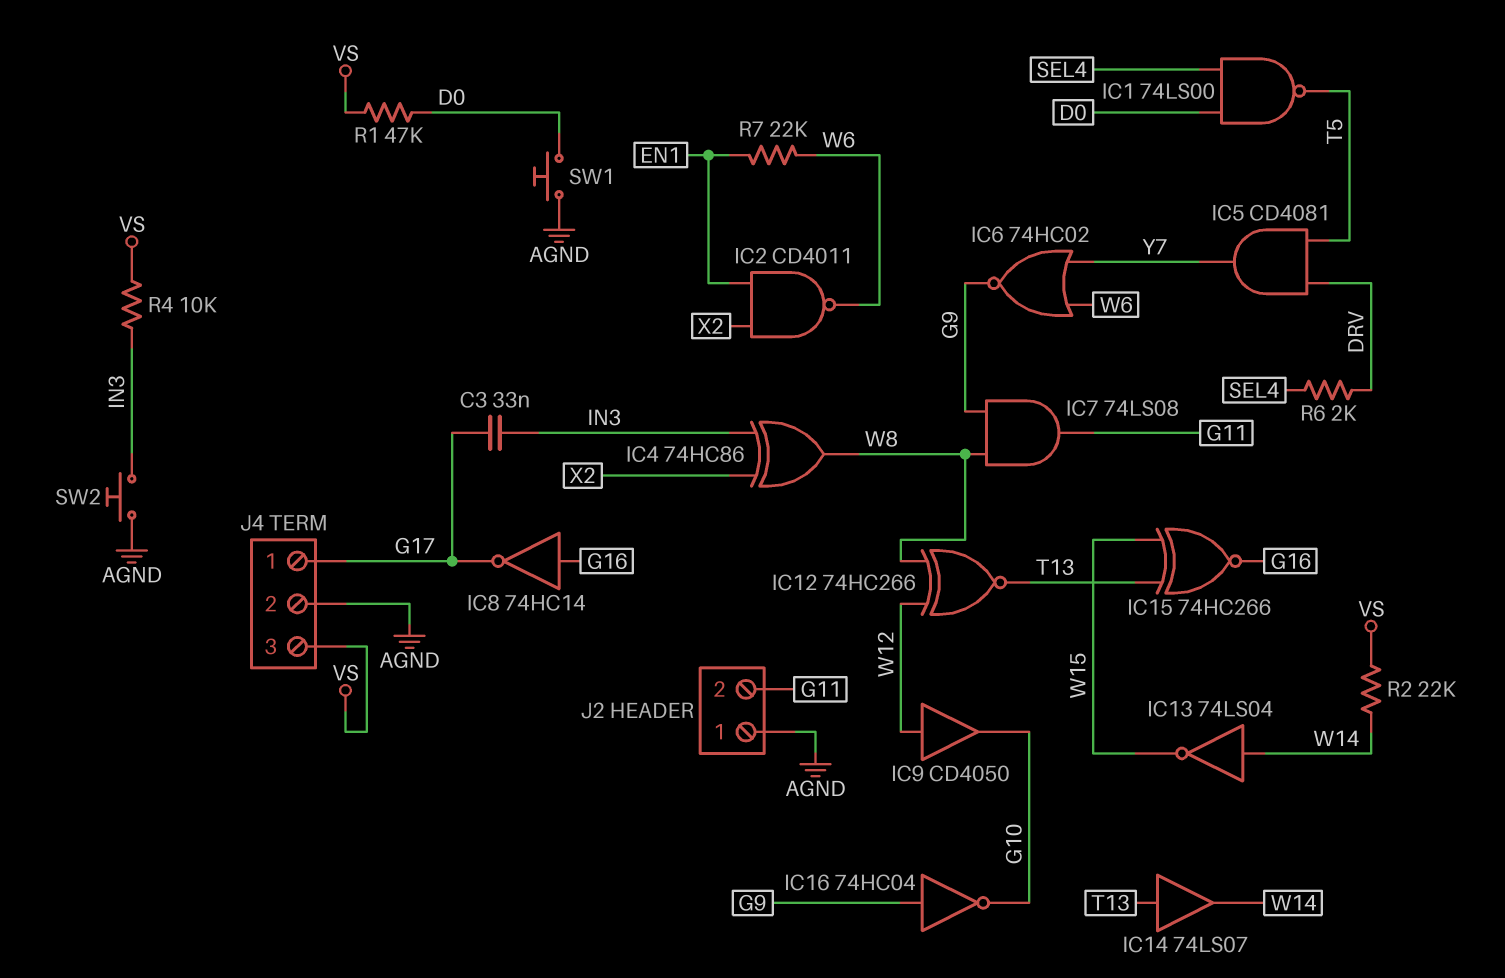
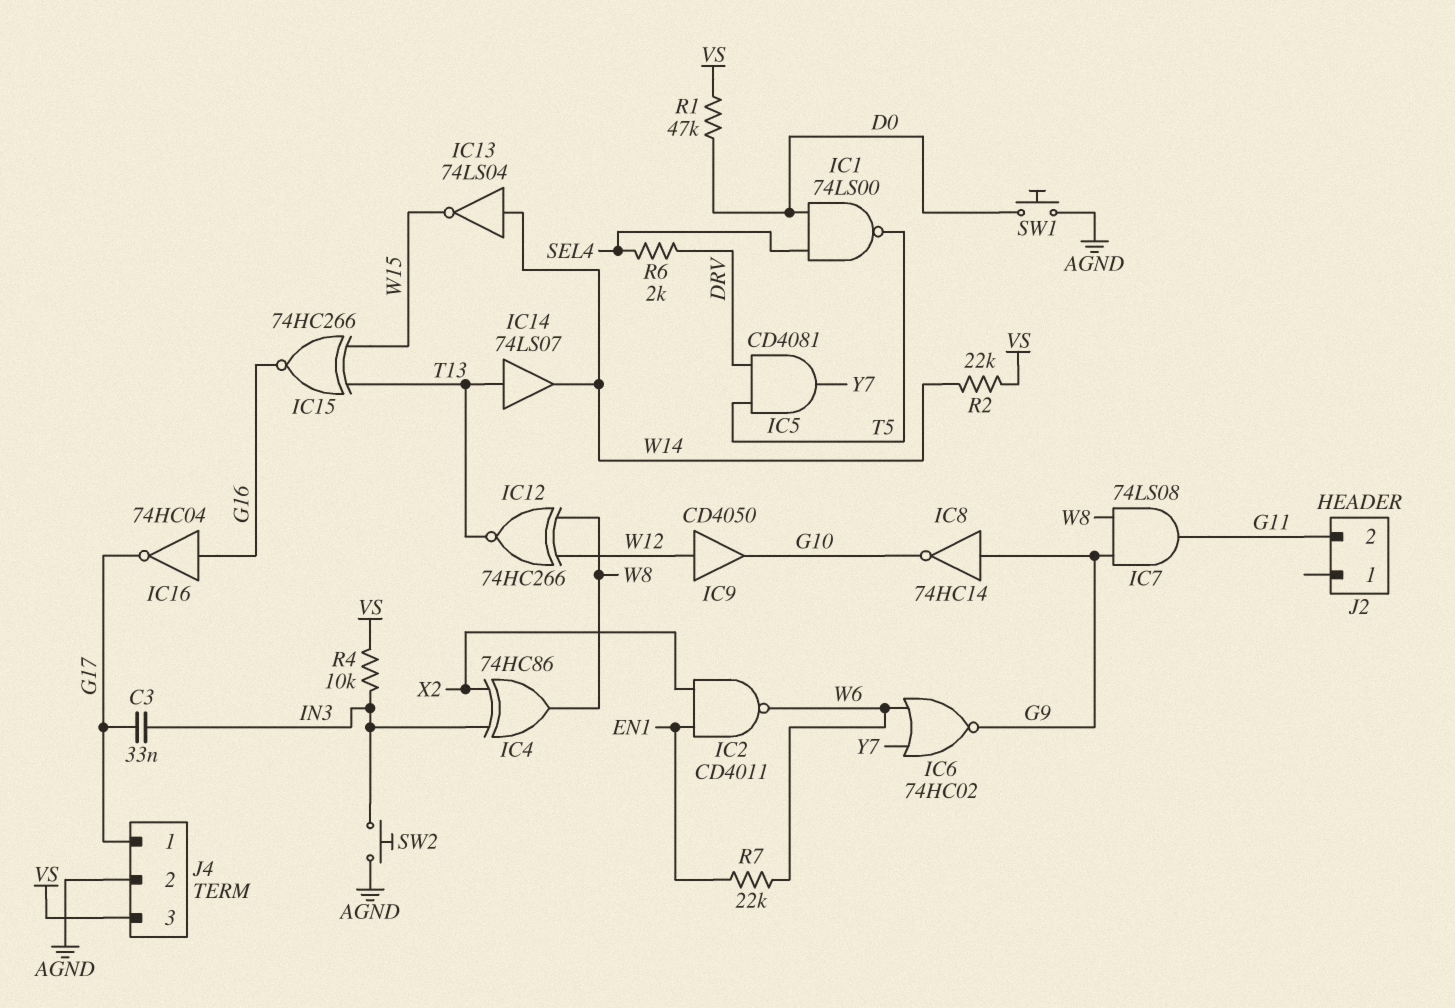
IC8: NOT 74HC14 (in G16, out G17) -> NOT 74HC14 (in G9, out G10)
IC16: NOT 74HC04 (in G9, out G10) -> NOT 74HC04 (in G16, out G17)
J2 pin 1: AGND -> none

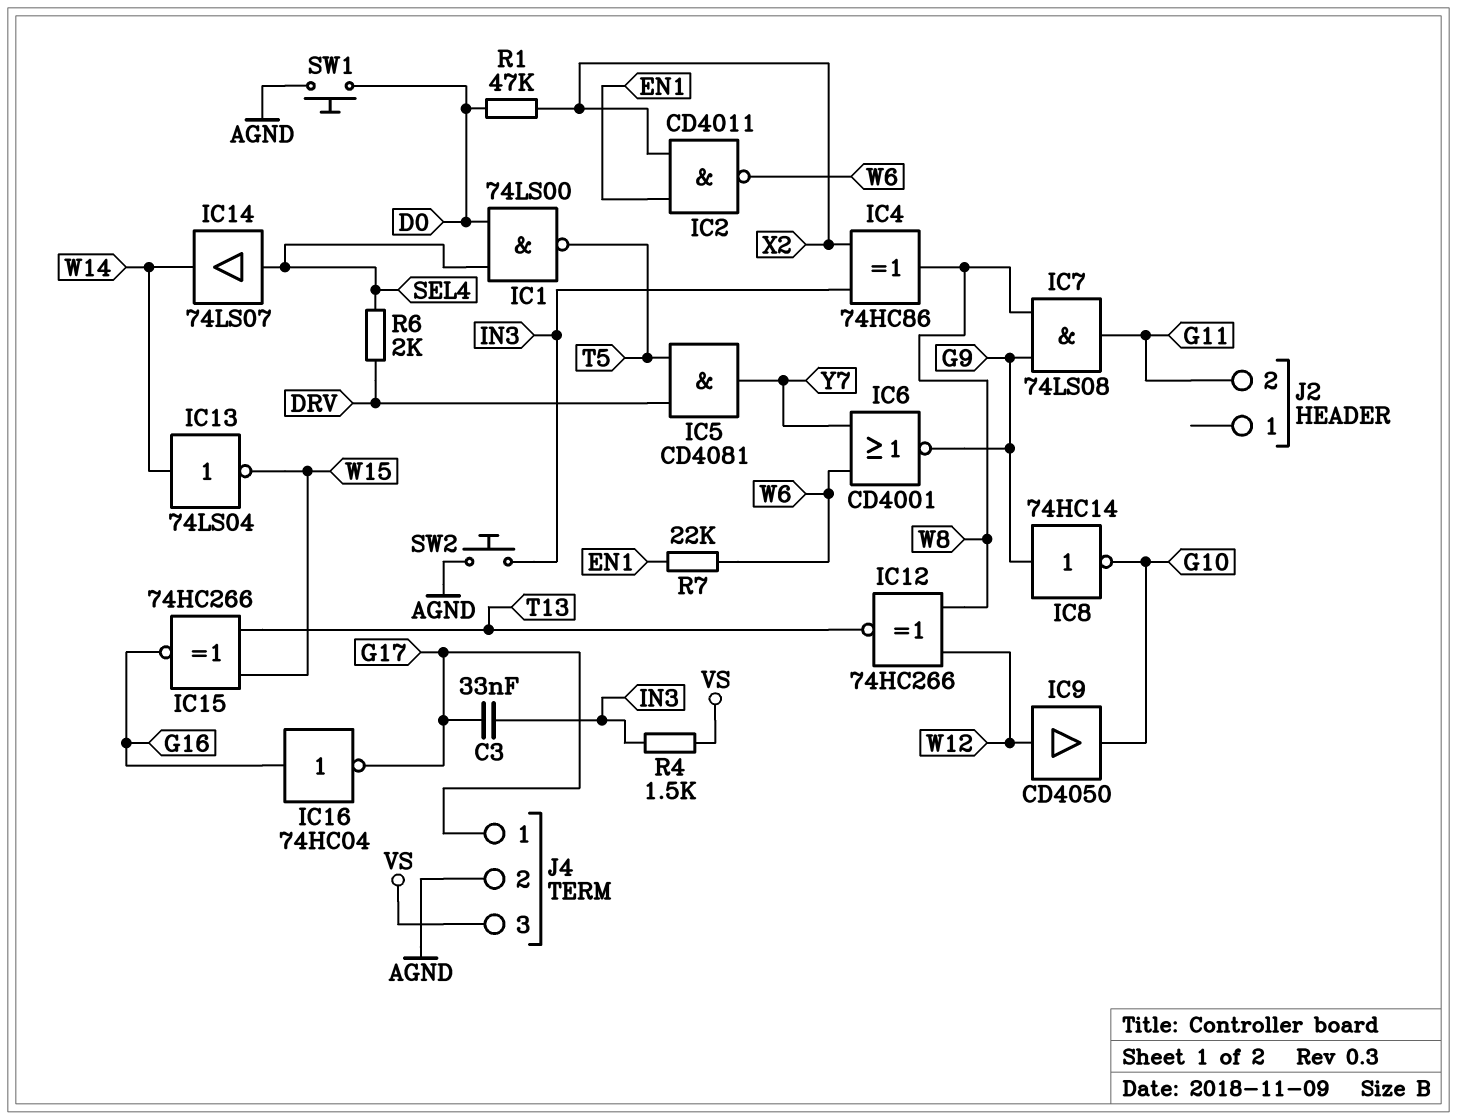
IC6: NOR 74HC02 (in W6, in Y7, out G9) -> NOR CD4001 (in W6, in Y7, out G9)
IC14: buffer 74LS07 (in T13, out W14) -> buffer 74LS07 (in SEL4, out W14)
R1: 47k (D0, VS) -> 47k (D0, X2)
R2: 22k (VS, W14) -> none
R4: 10k (IN3, VS) -> 1.5k (IN3, VS)

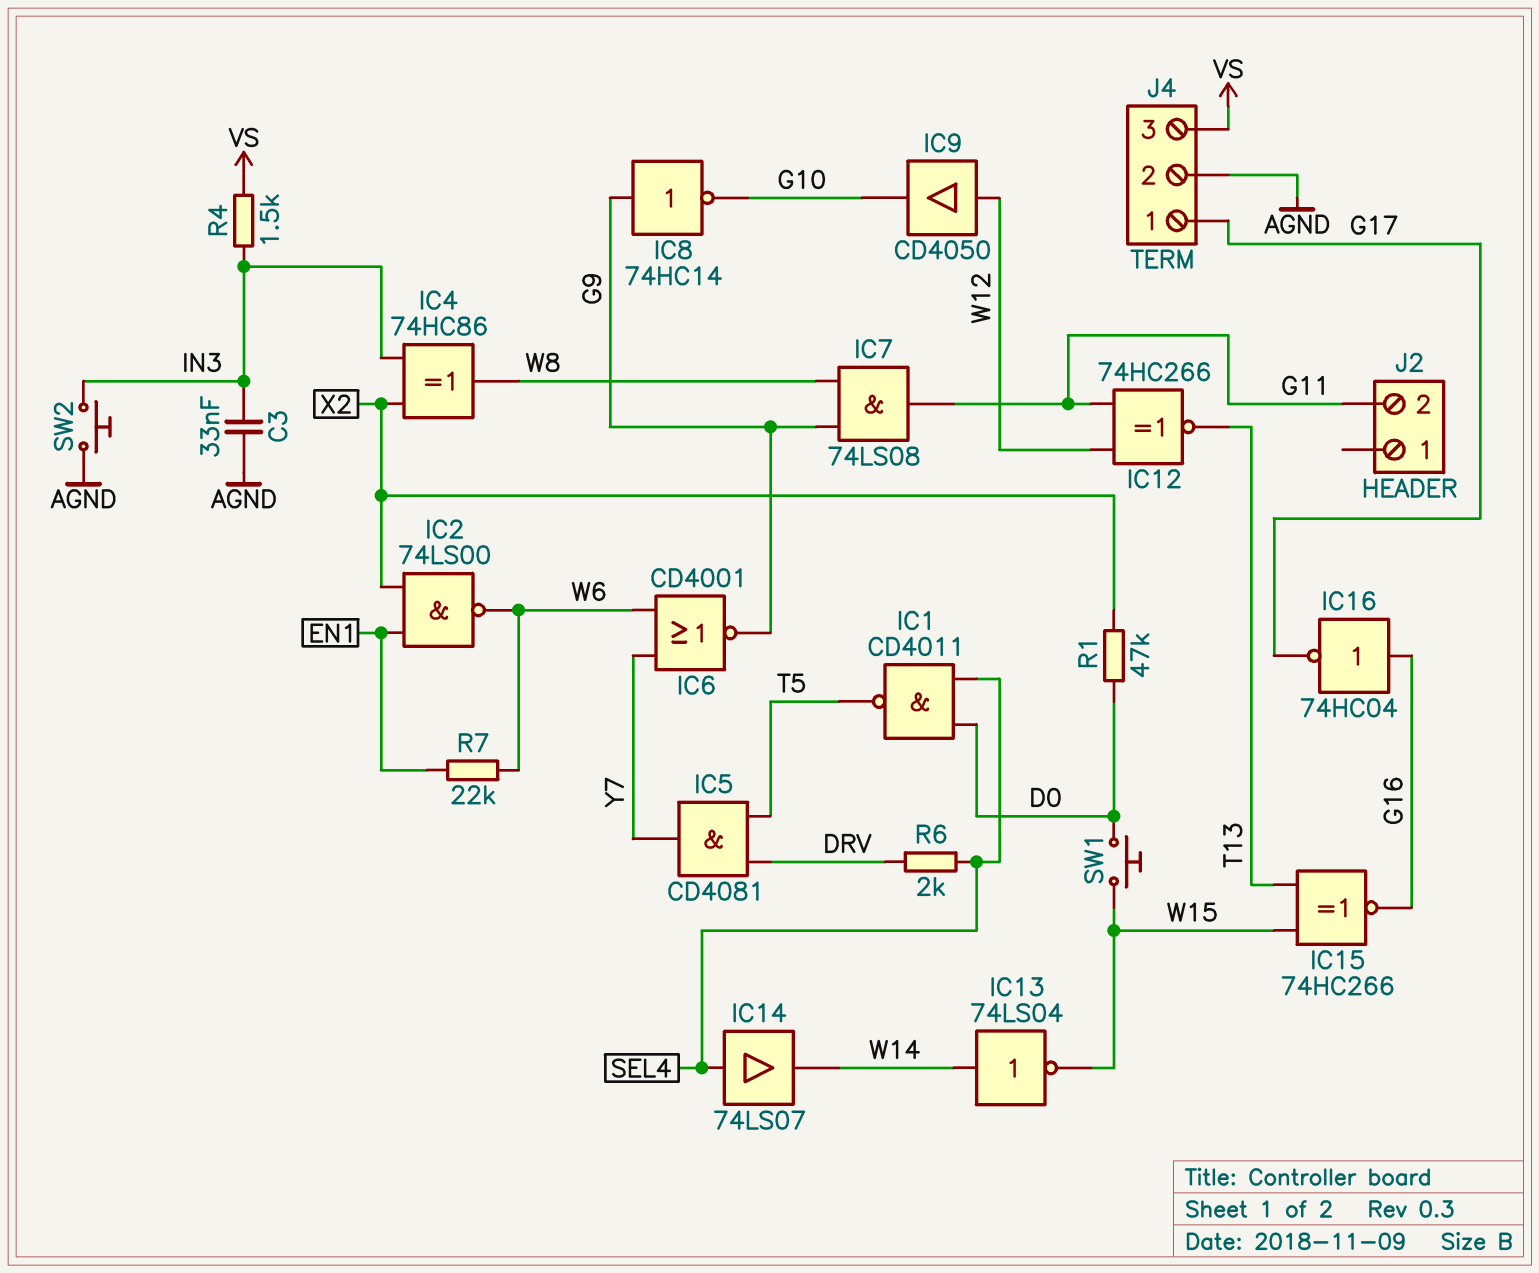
C3: 33nF (G17, IN3) -> 33nF (AGND, IN3)
IC1: NAND 74LS00 (in D0, in SEL4, out T5) -> NAND CD4011 (in D0, in SEL4, out T5)
IC2: NAND CD4011 (in EN1, in X2, out W6) -> NAND 74LS00 (in EN1, in X2, out W6)
IC12: XNOR 74HC266 (in W8, in W12, out T13) -> XNOR 74HC266 (in G11, in W12, out T13)
SW1: button (AGND, D0) -> button (D0, W15)

